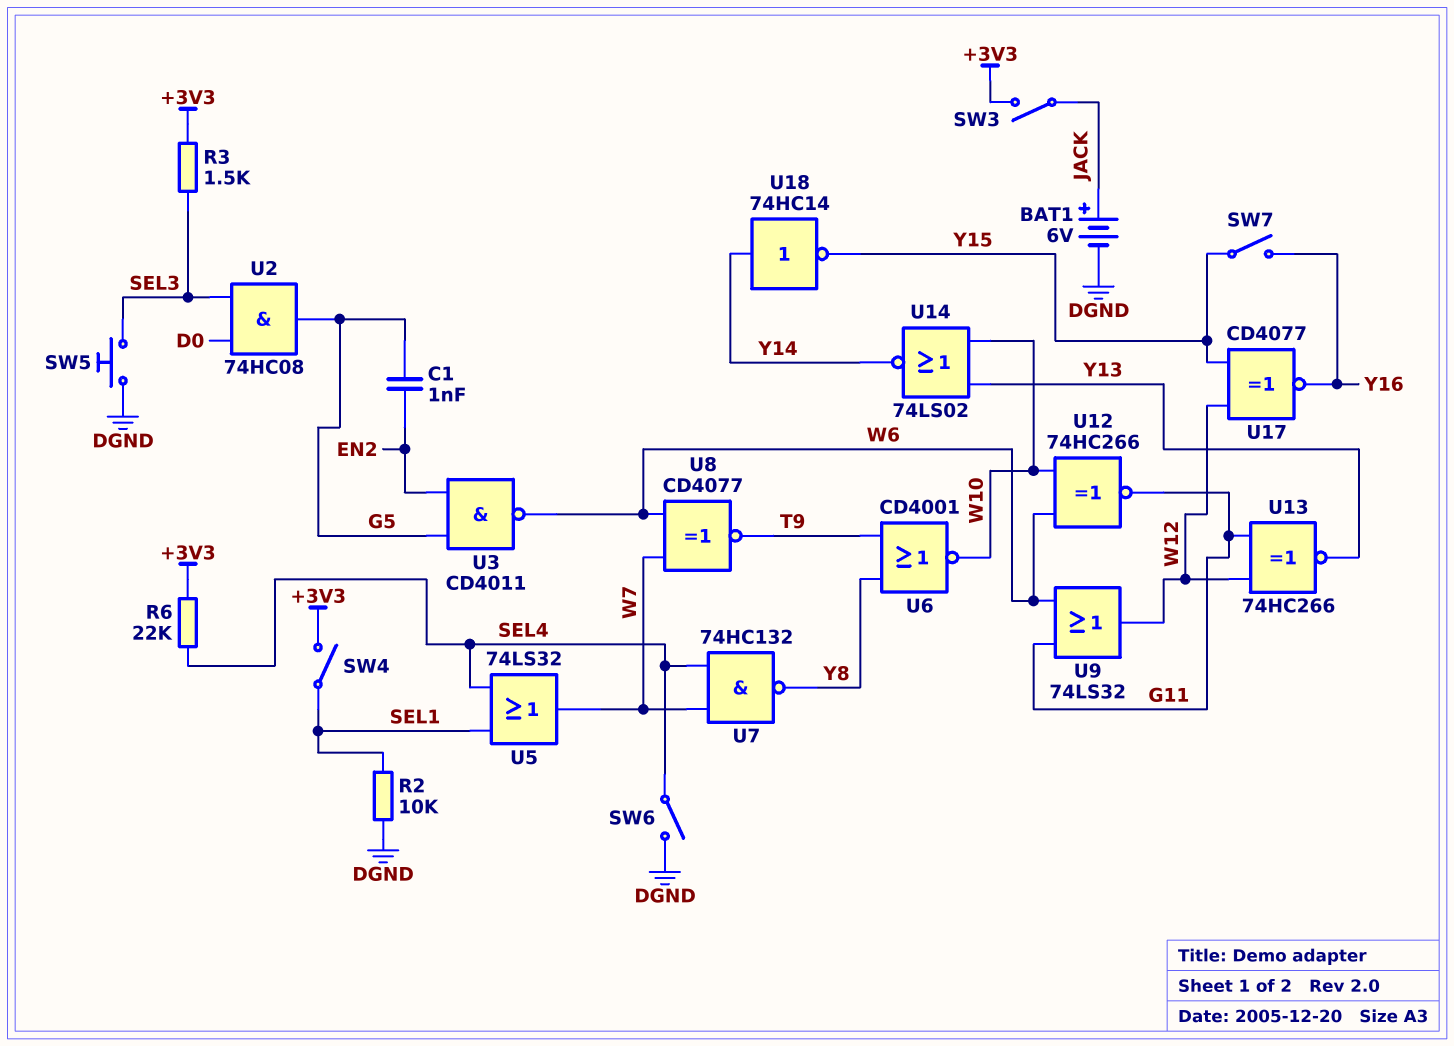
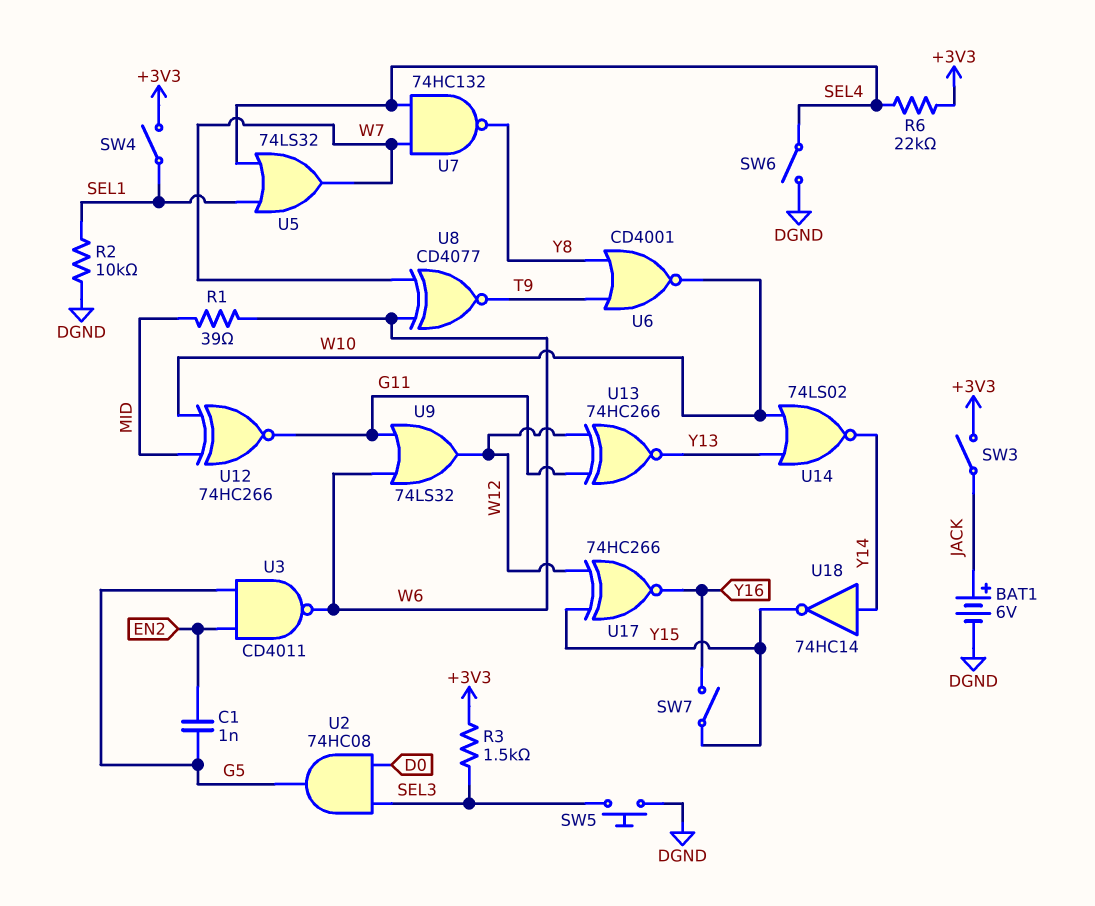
R1: none -> 39 (MID, W6)
U12: XNOR 74HC266 (in W6, in W10, out G11) -> XNOR 74HC266 (in MID, in W10, out G11)
U17: XNOR CD4077 (in W12, in Y15, out Y16) -> XNOR 74HC266 (in W12, in Y15, out Y16)

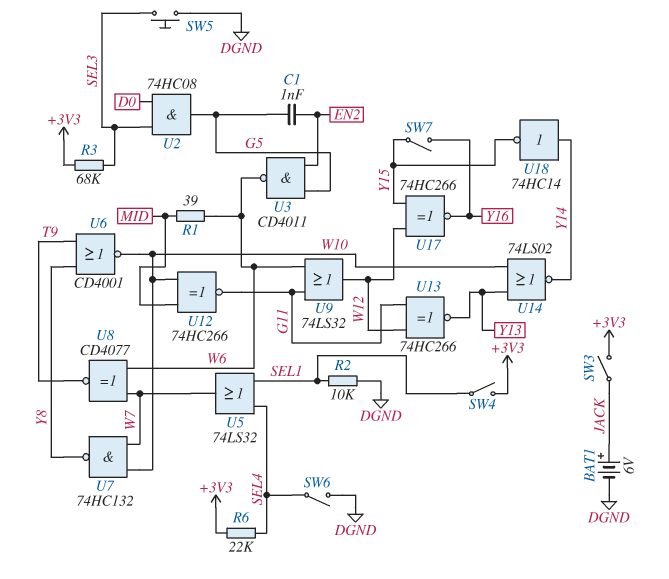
R3: 1.5k (+3V3, SEL3) -> 68k (+3V3, SEL3)
U7: NAND 74HC132 (in SEL4, in W7, out Y8) -> NAND 74HC132 (in W7, in W10, out Y8)

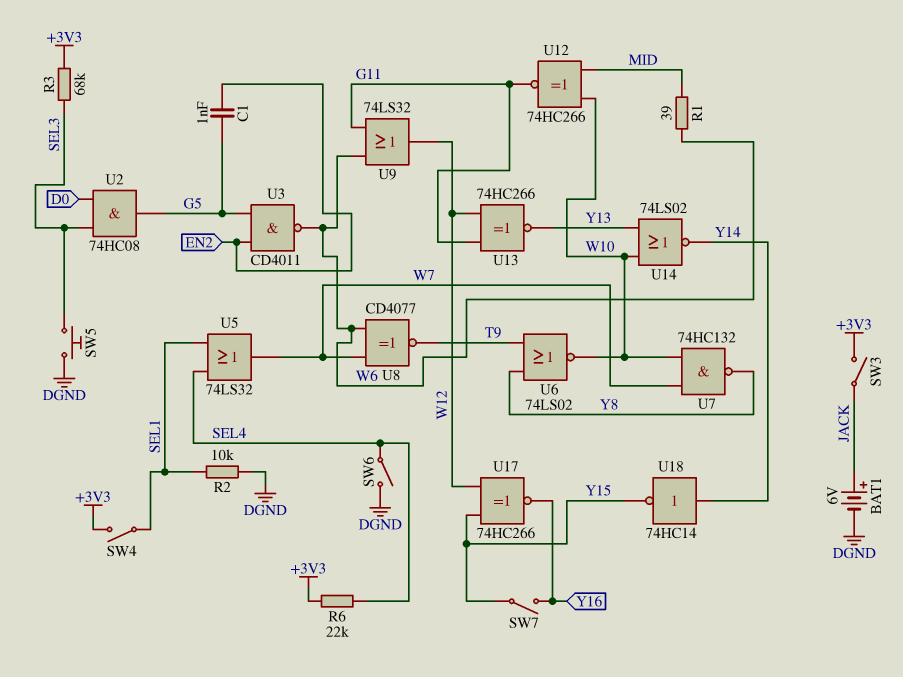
U6: NOR CD4001 (in T9, in Y8, out W10) -> NOR 74LS02 (in T9, in Y8, out W10)

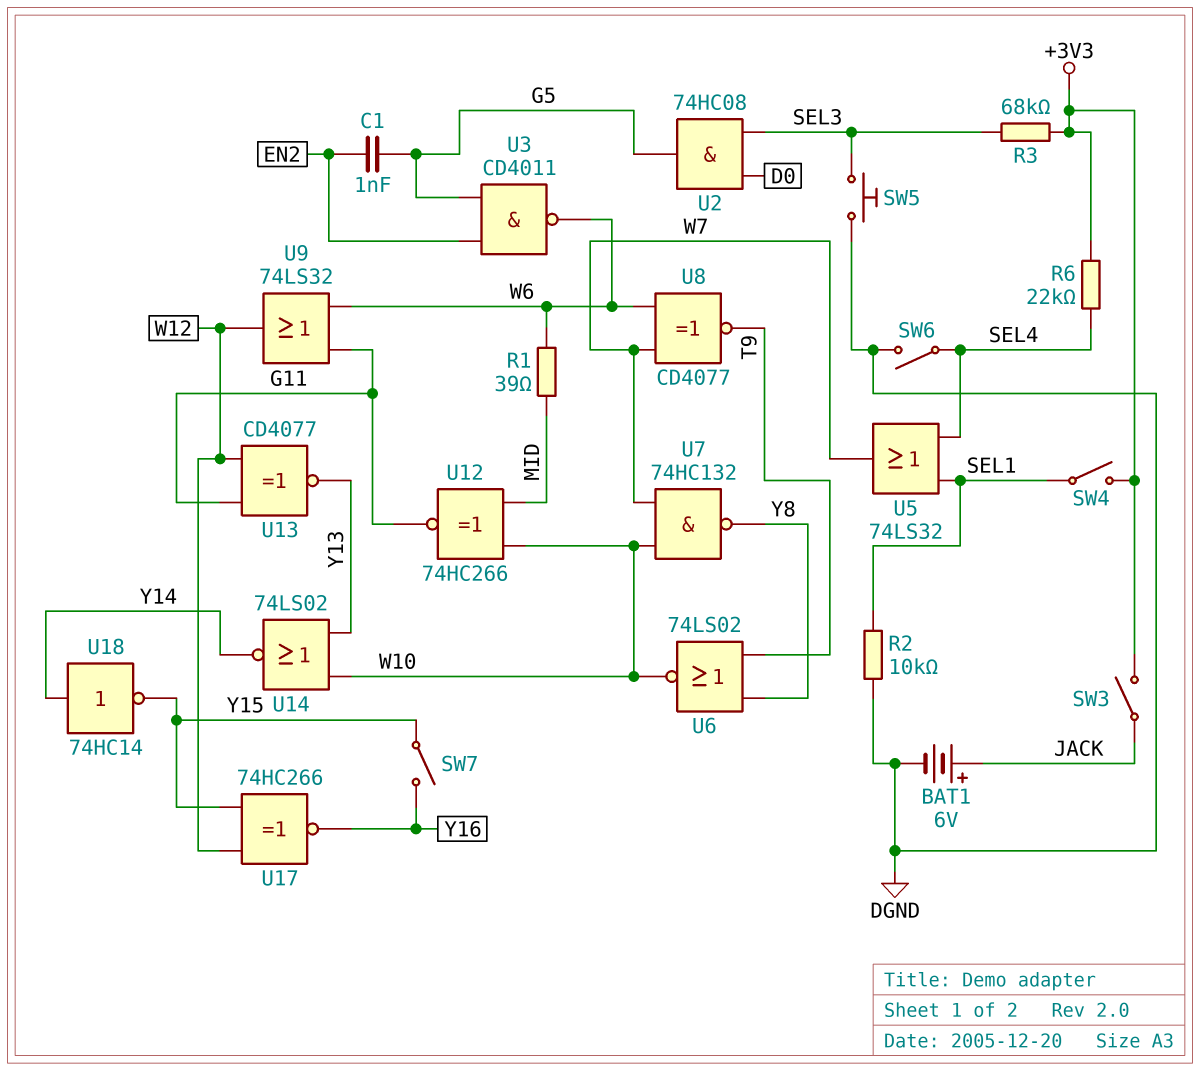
U13: XNOR 74HC266 (in G11, in W12, out Y13) -> XNOR CD4077 (in G11, in W12, out Y13)

